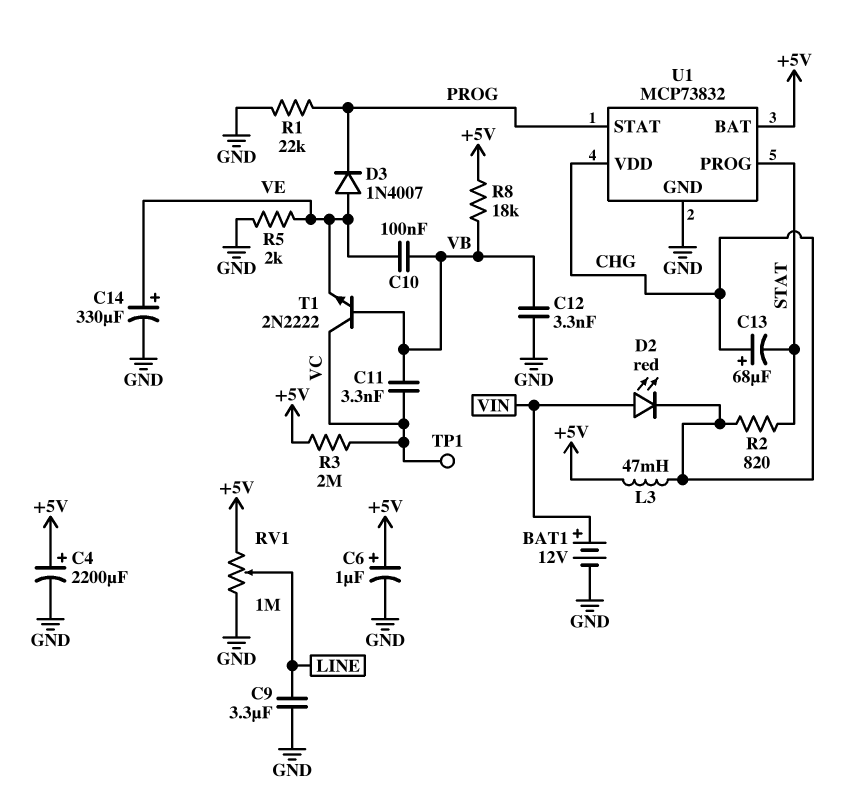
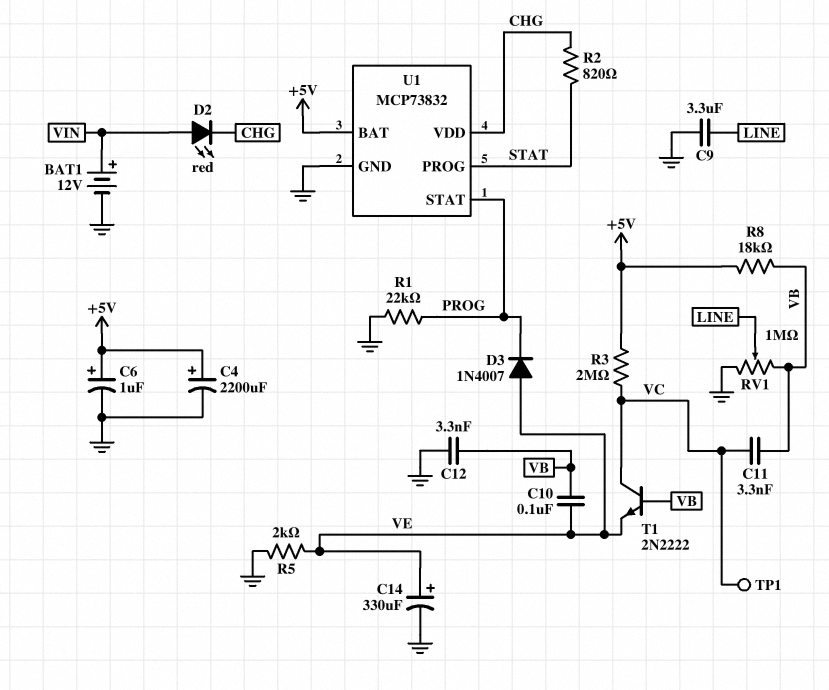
C13: 68uF (plus CHG, minus STAT) -> none
L3: 47mH (+5V, CHG) -> none
RV1: 1M (+5V, GND, wiper LINE) -> 1M (GND, VB, wiper LINE)

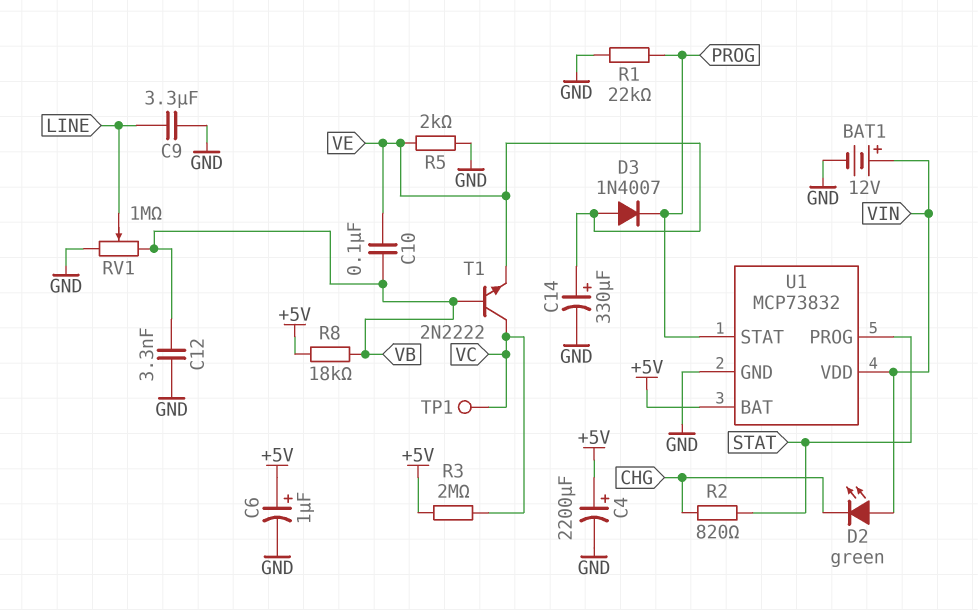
C11: 3.3nF (VB, VC) -> none
D2: LED red (A VIN, K CHG) -> LED green (A VIN, K CHG)
U1 pin VDD: CHG -> VIN

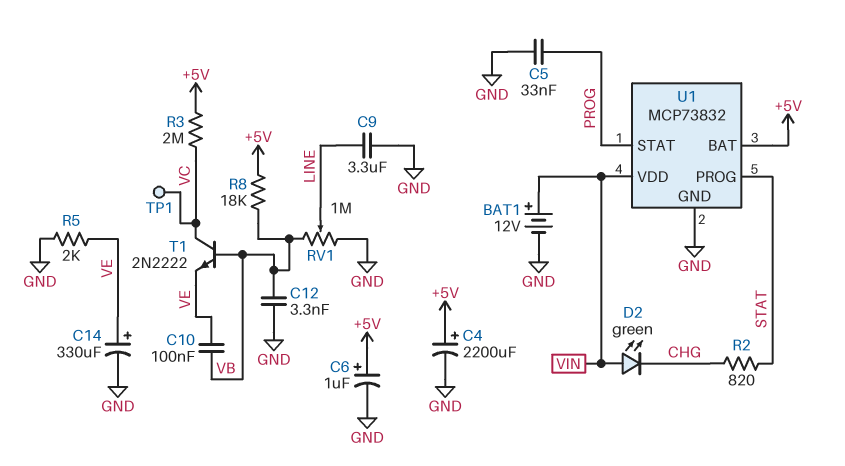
C5: none -> 33nF (GND, PROG)
D3: diode 1N4007 (A VE, K PROG) -> none
R1: 22k (GND, PROG) -> none

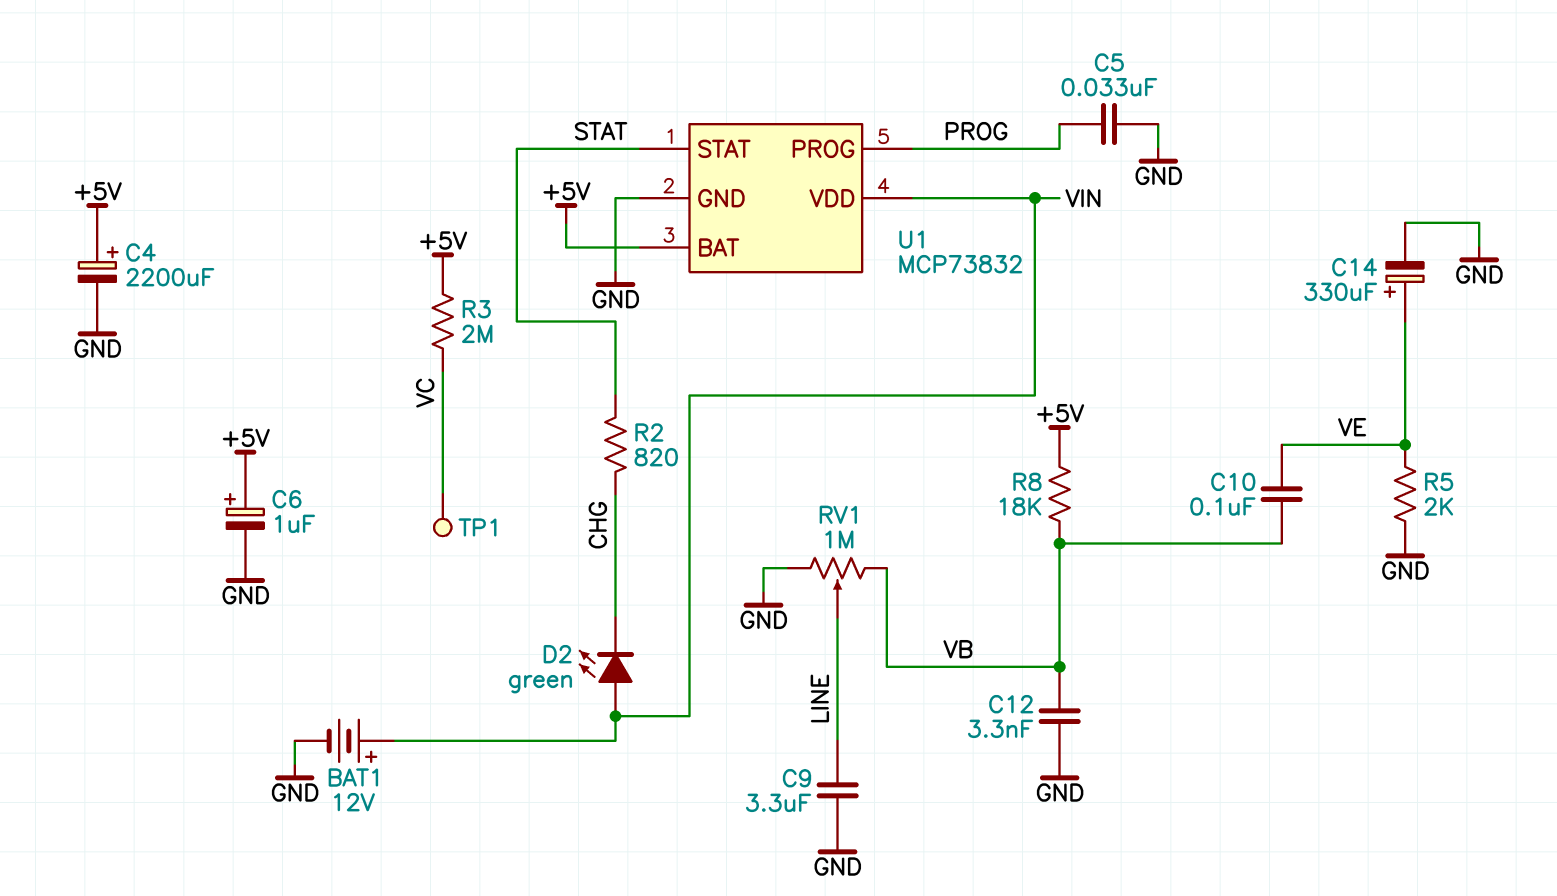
T1: NPN 2N2222 (B VB, C VC, E VE) -> none
U1 pin PROG: STAT -> PROG
U1 pin STAT: PROG -> STAT

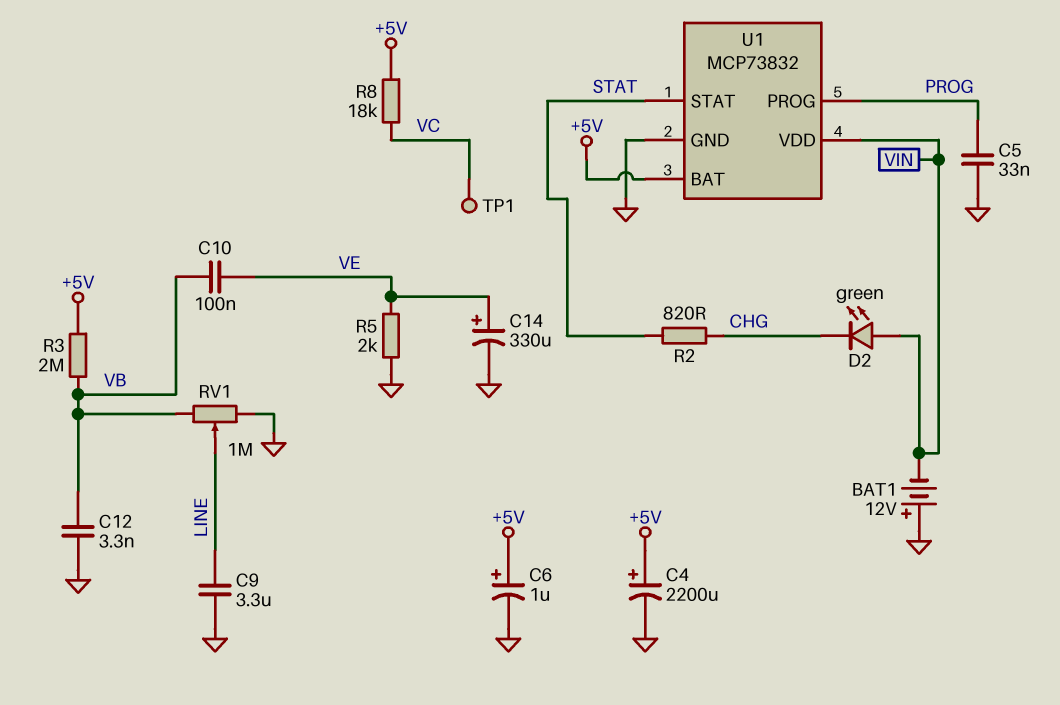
BAT1: 12V (plus VIN, minus GND) -> 12V (plus GND, minus VIN)
R3: 2M (+5V, VC) -> 2M (+5V, VB)
R8: 18k (+5V, VB) -> 18k (+5V, VC)

